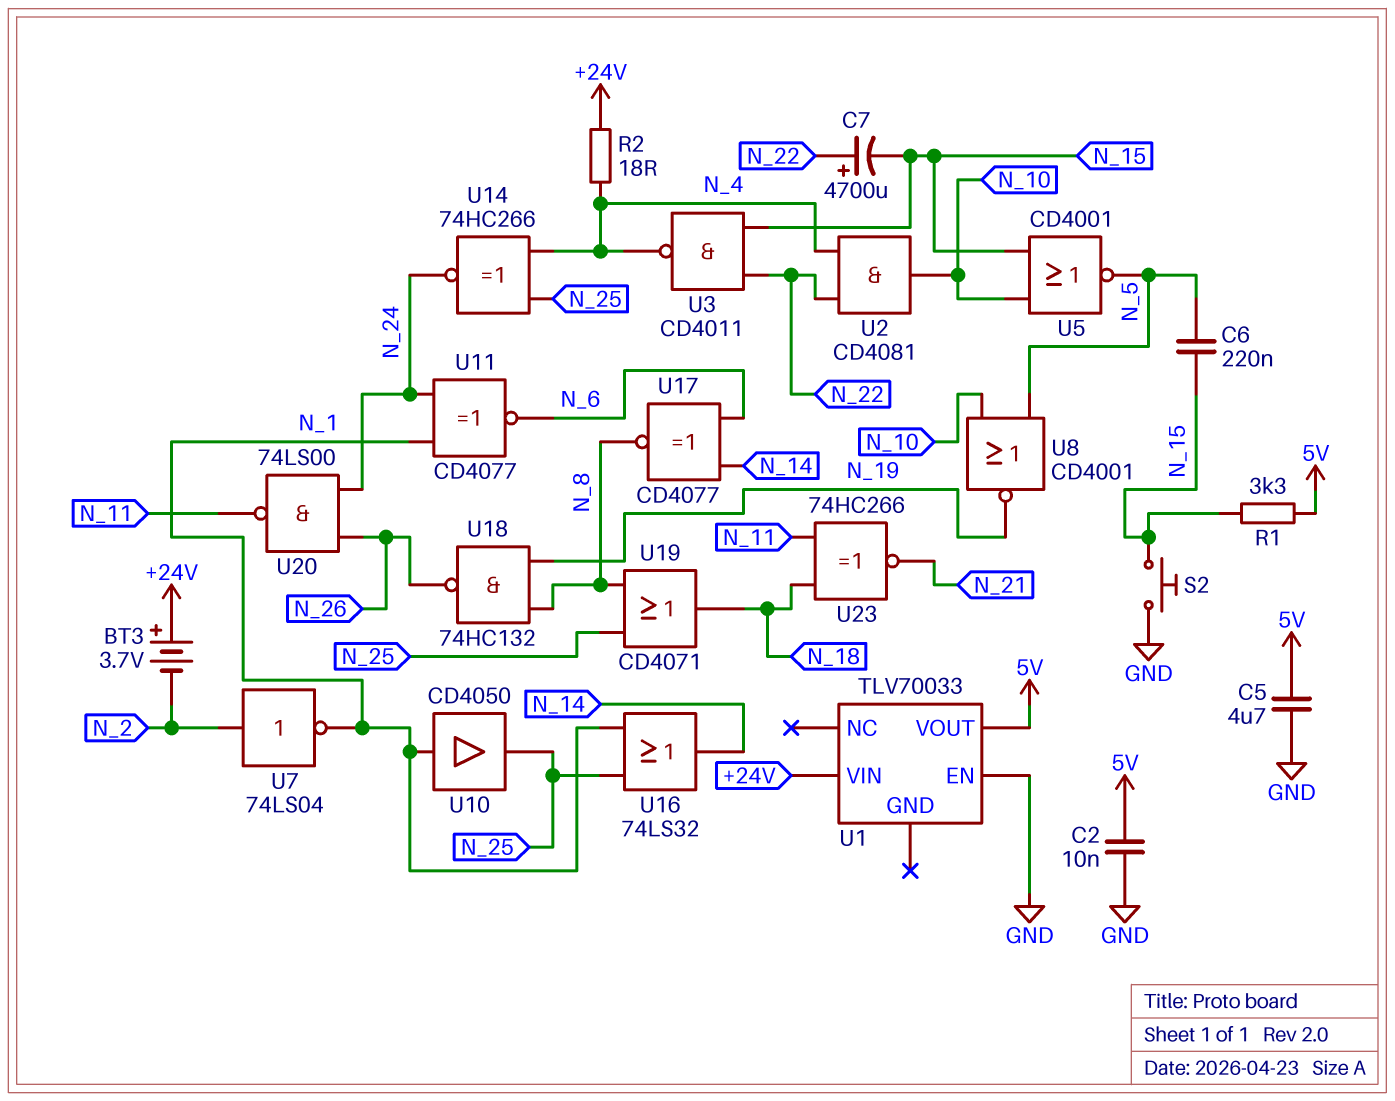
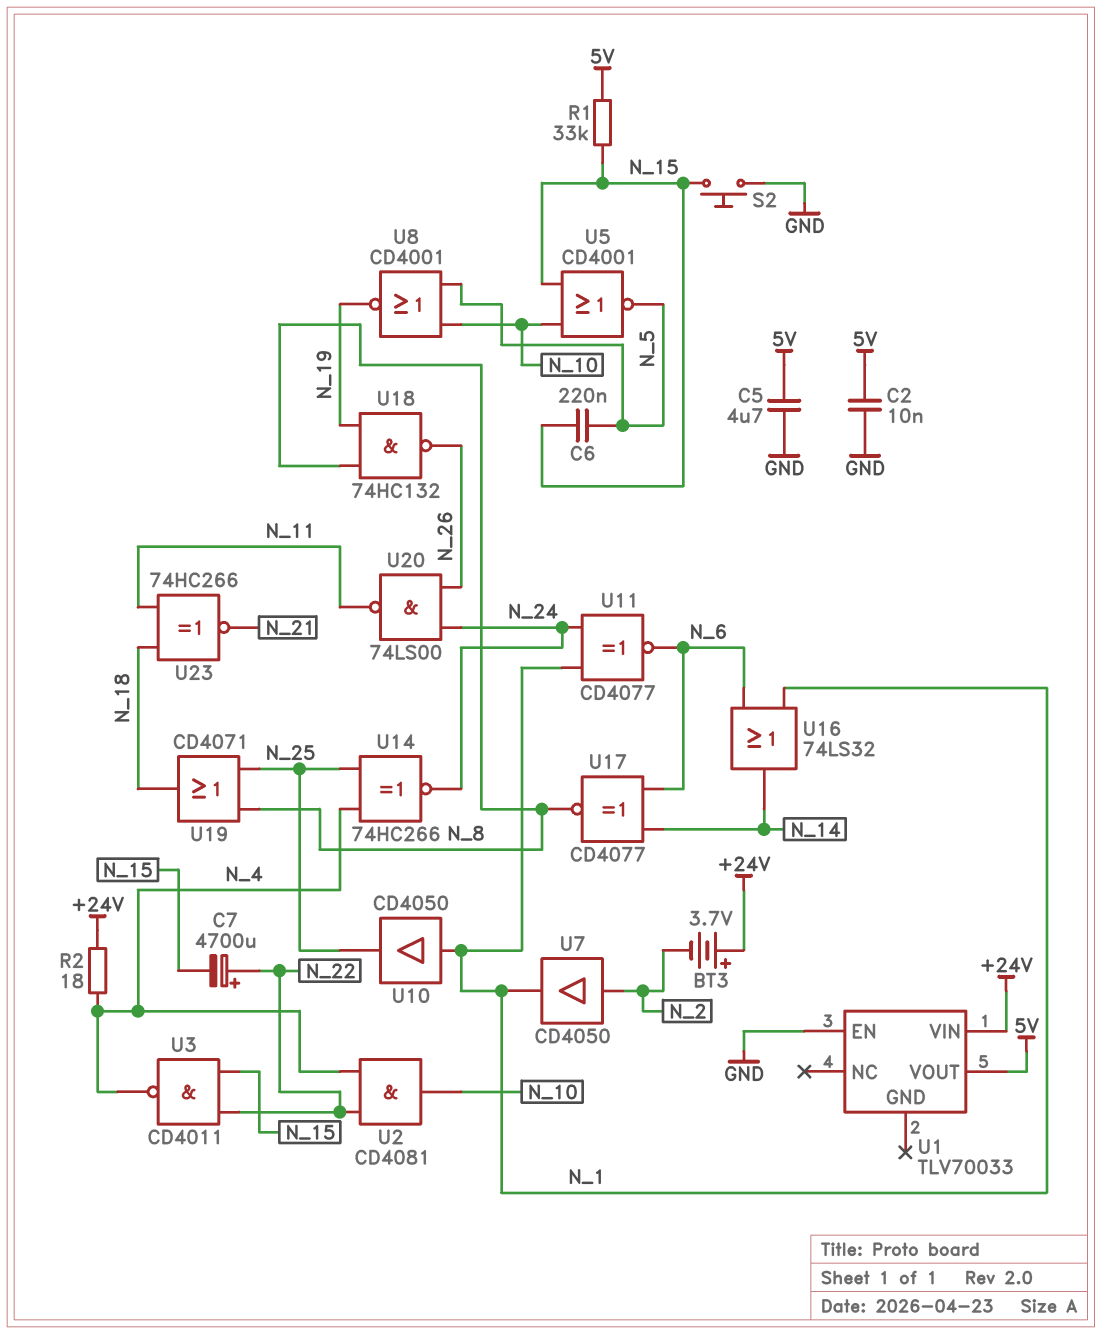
R1: 3.3k (5V, N_15) -> 33k (5V, N_15)
U7: NOT 74LS04 (in N_2, out N_1) -> buffer CD4050 (in N_2, out N_1)
U16: OR 74LS32 (in N_1, in N_25, out N_14) -> OR 74LS32 (in N_1, in N_6, out N_14)

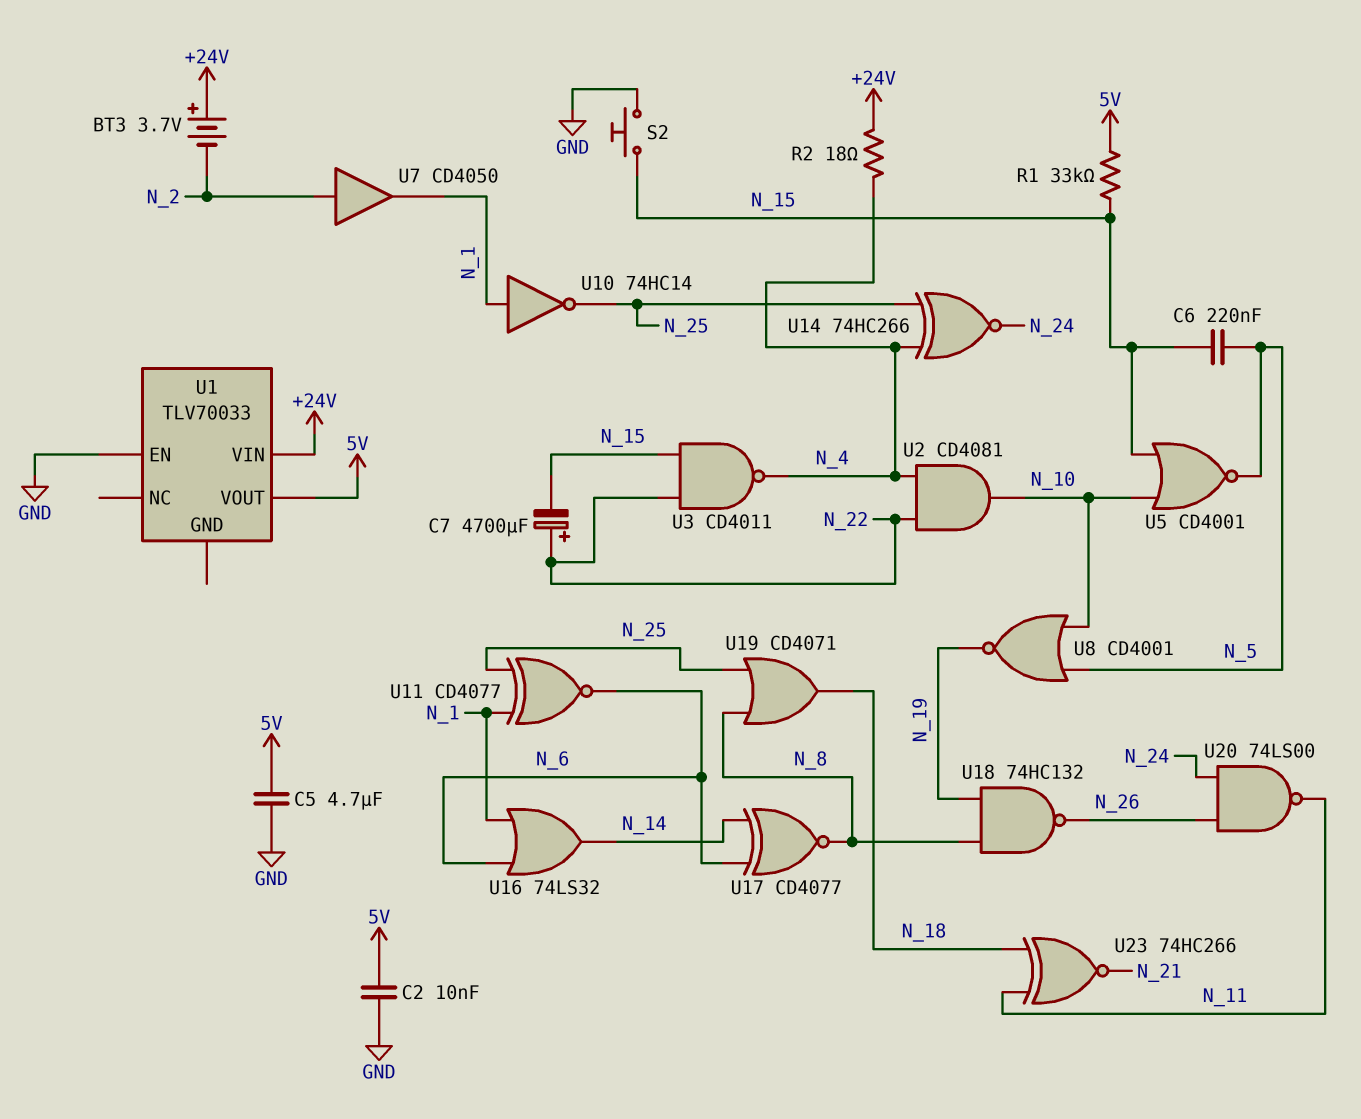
U10: buffer CD4050 (in N_1, out N_25) -> NOT 74HC14 (in N_1, out N_25)
U11: XNOR CD4077 (in N_1, in N_24, out N_6) -> XNOR CD4077 (in N_1, in N_25, out N_6)

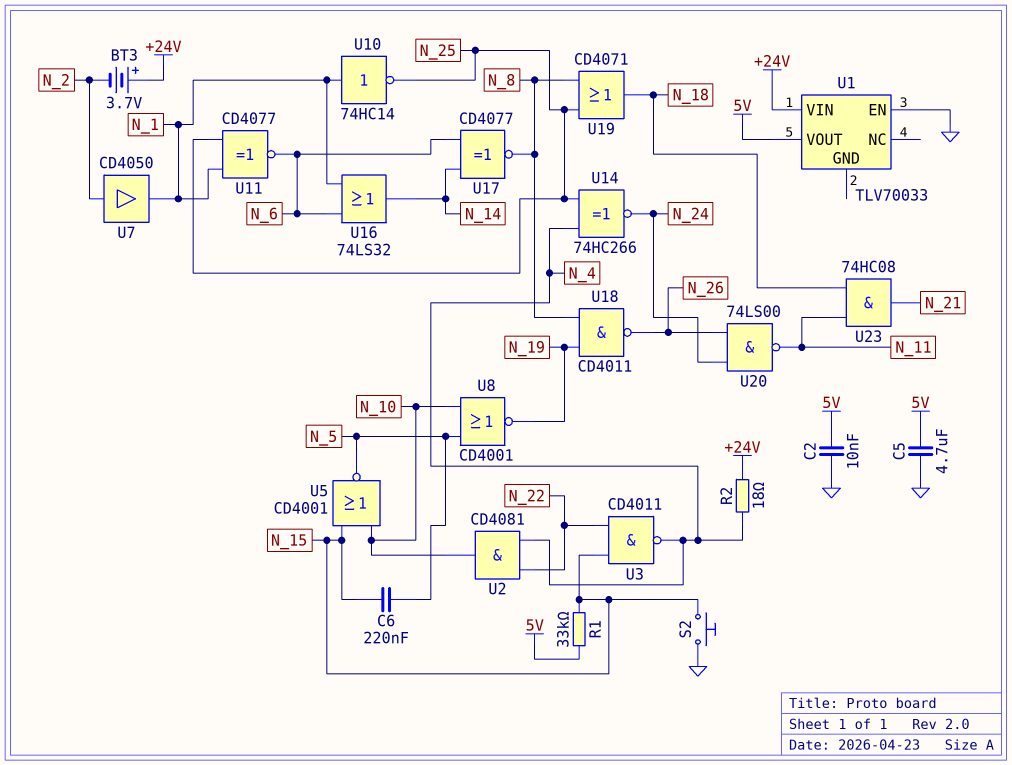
C7: 4700uF (plus N_22, minus N_15) -> none
U18: NAND 74HC132 (in N_8, in N_19, out N_26) -> NAND CD4011 (in N_8, in N_19, out N_26)
U23: XNOR 74HC266 (in N_11, in N_18, out N_21) -> AND 74HC08 (in N_11, in N_18, out N_21)

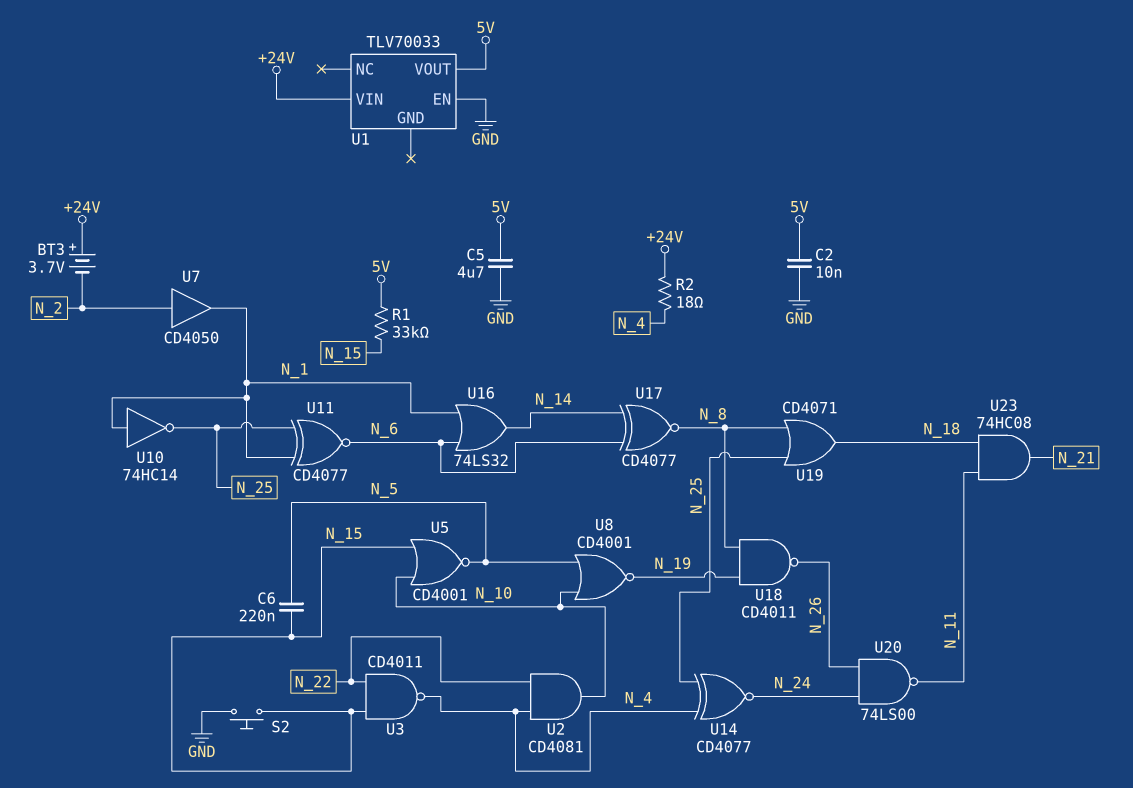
U14: XNOR 74HC266 (in N_4, in N_25, out N_24) -> XNOR CD4077 (in N_4, in N_25, out N_24)

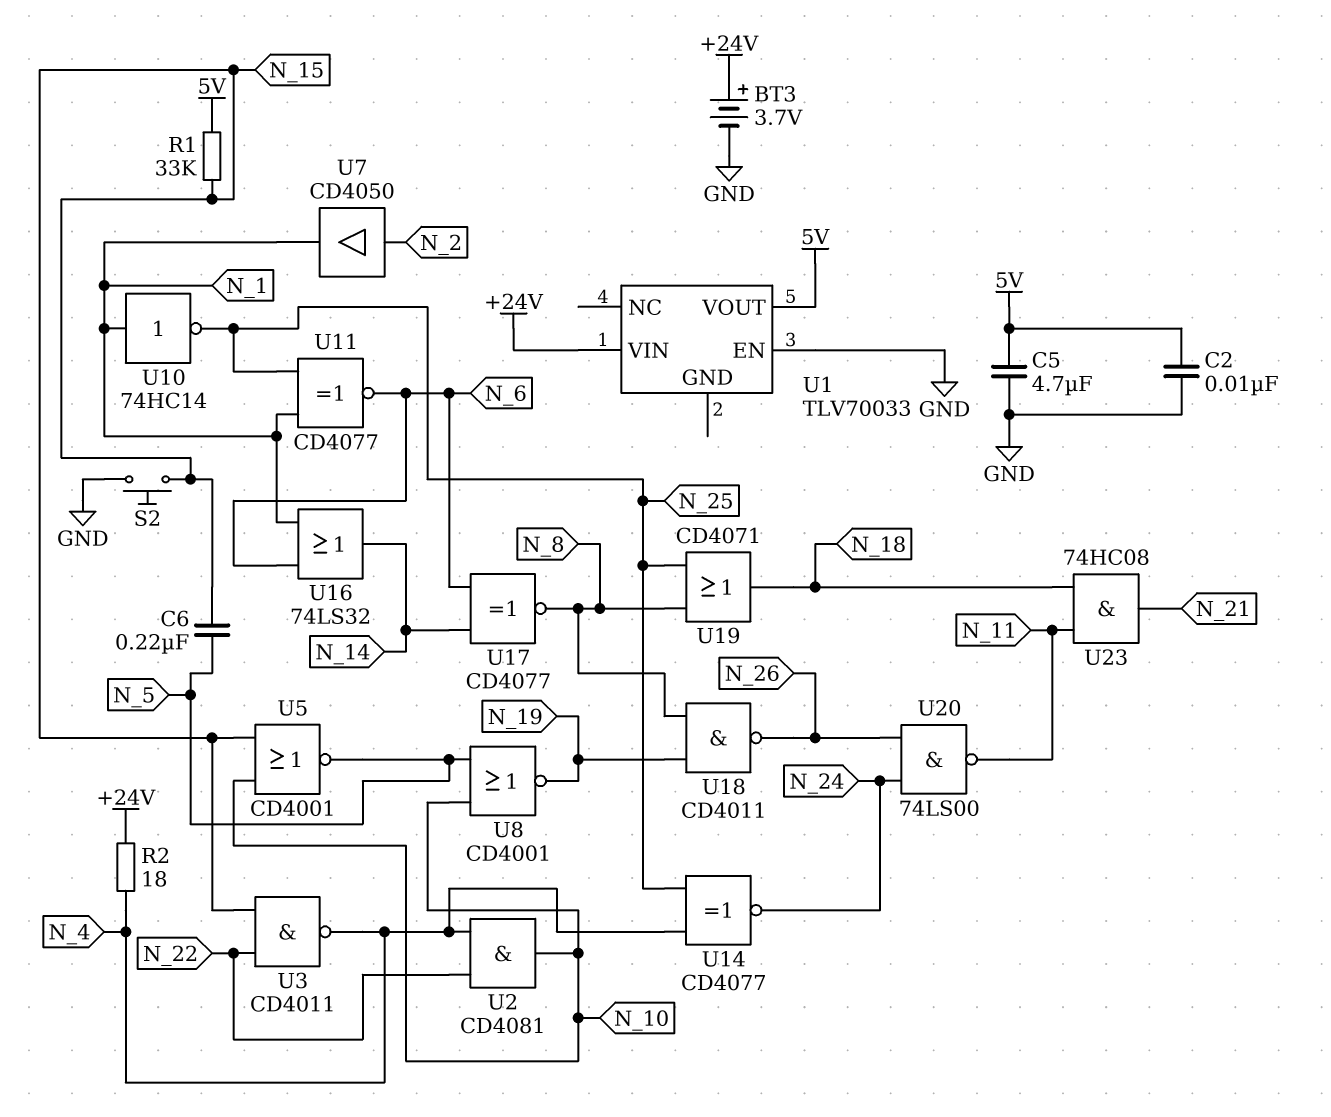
BT3: 3.7V (plus +24V, minus N_2) -> 3.7V (plus +24V, minus GND)

